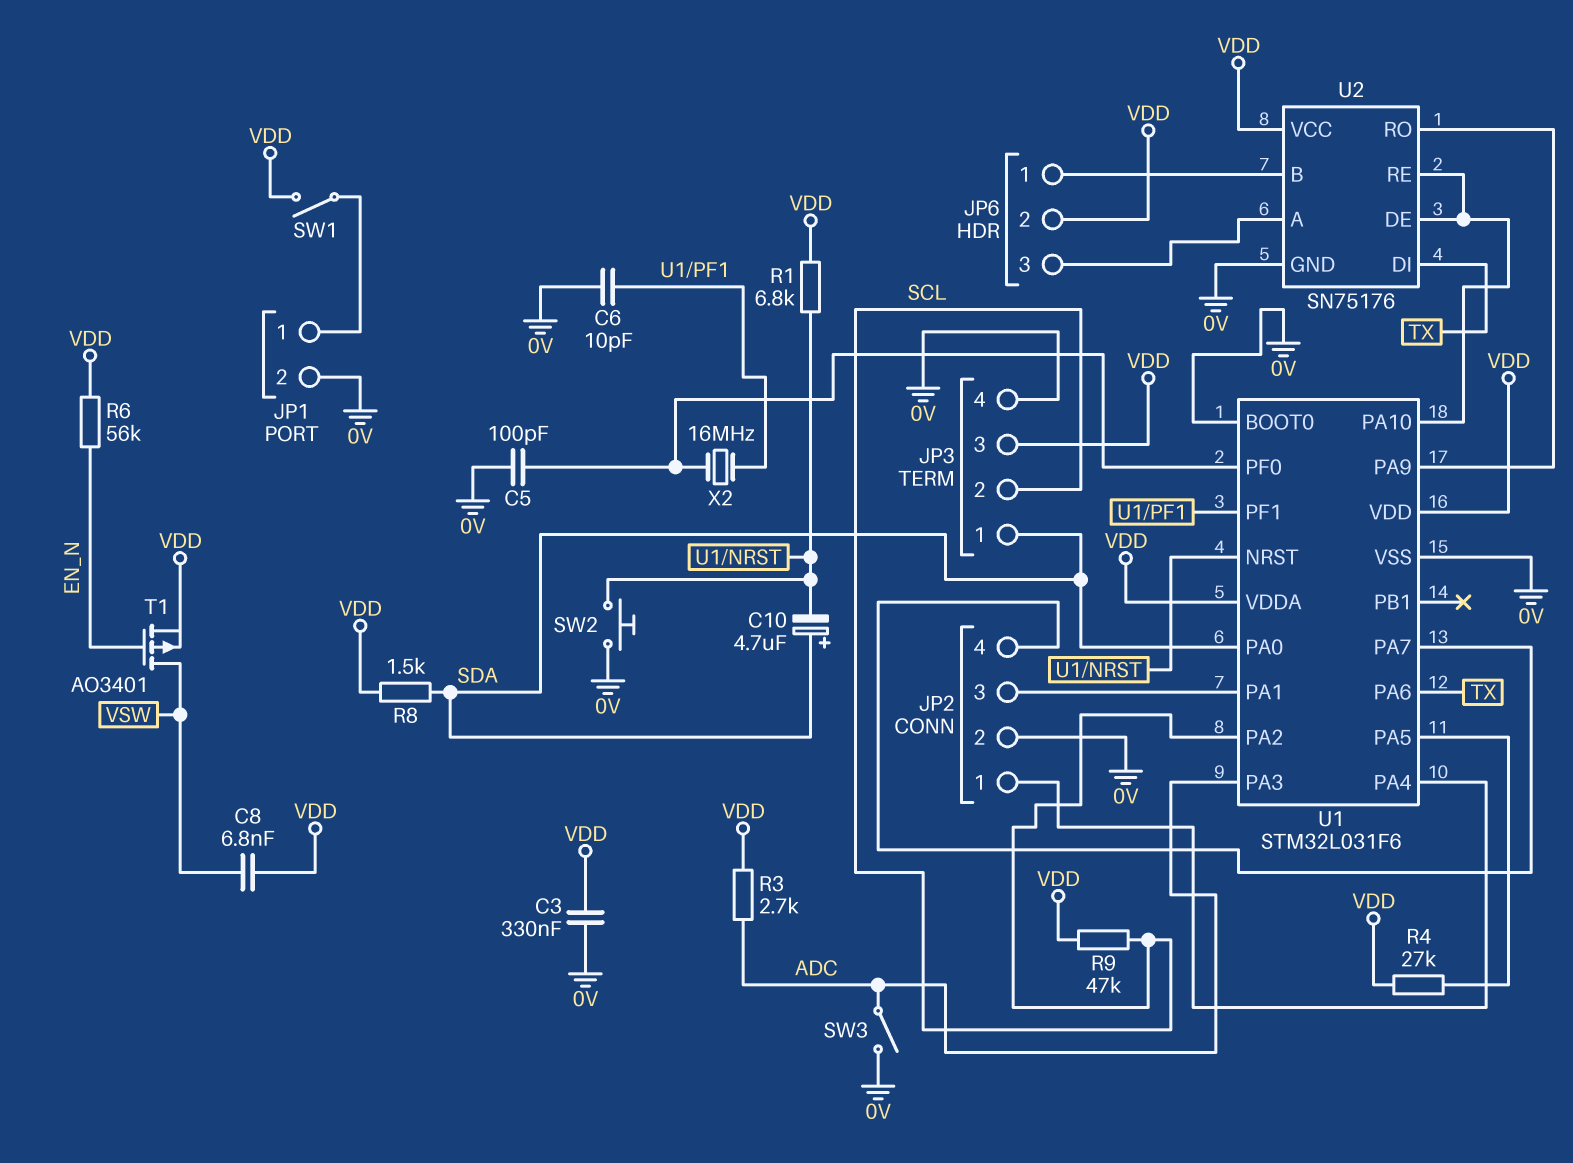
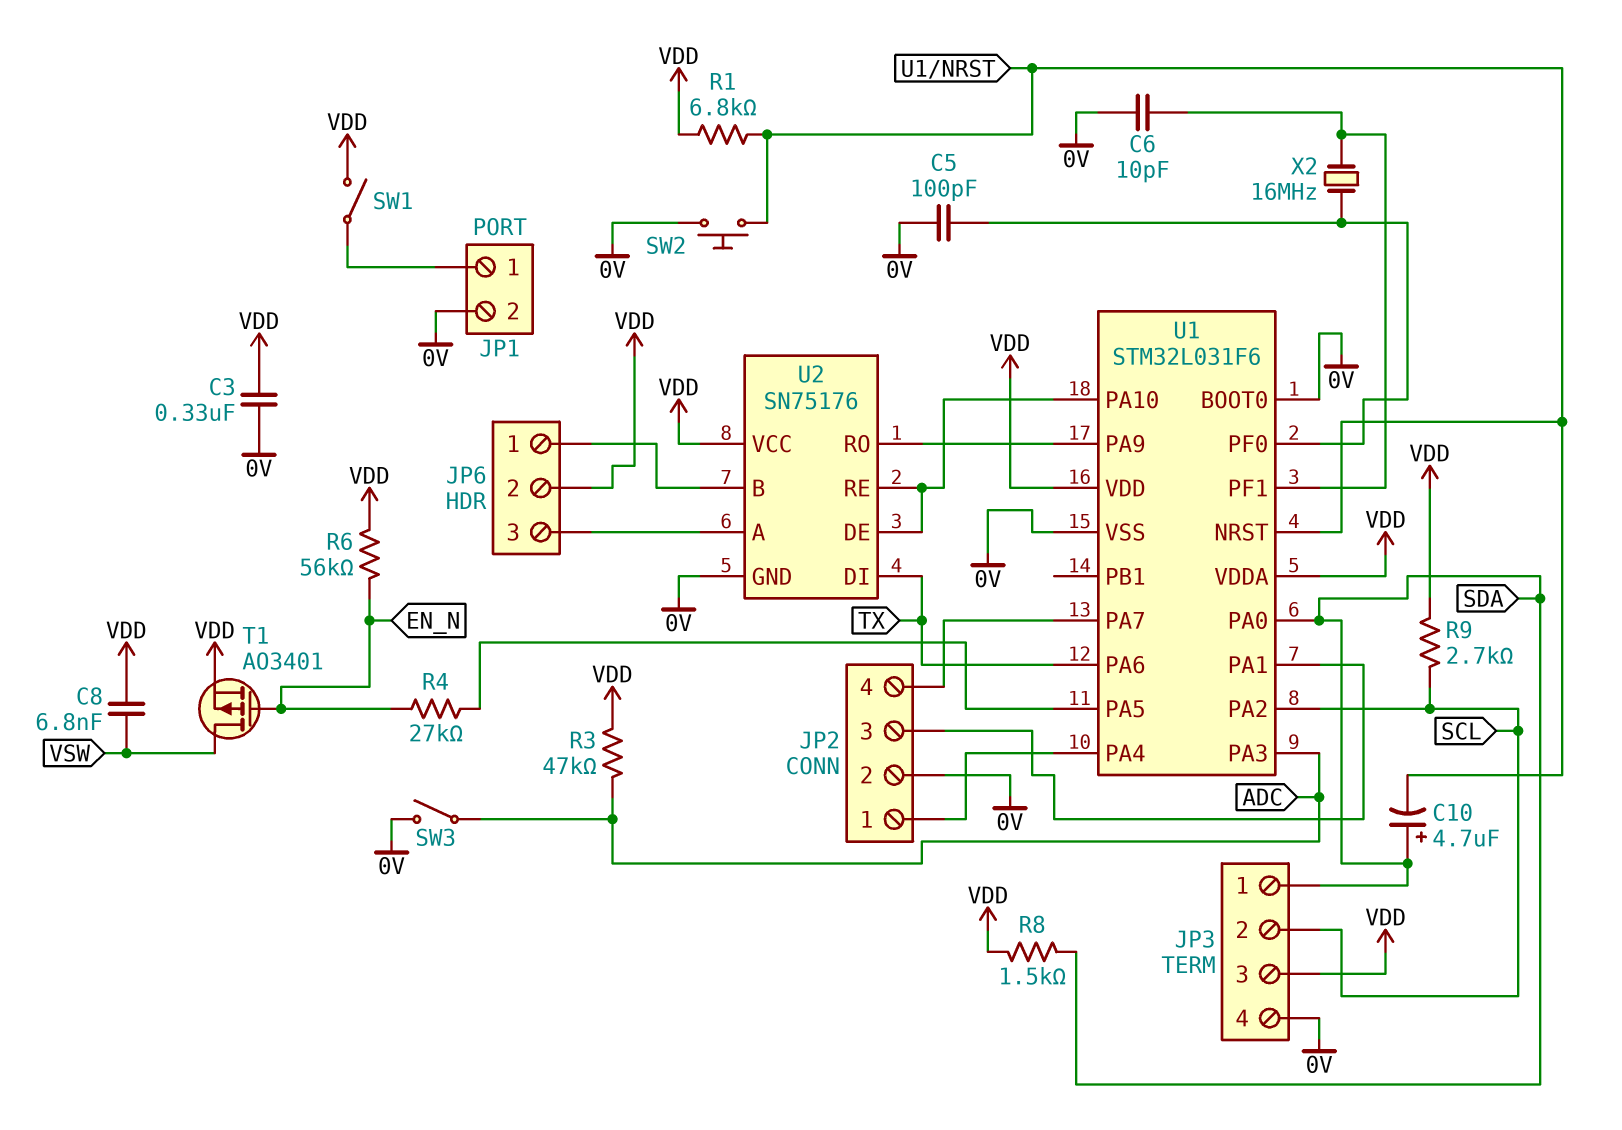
R3: 2.7k (ADC, VDD) -> 47k (ADC, VDD)
R4: 27k (U1/PA5, VDD) -> 27k (EN_N, U1/PA5)
R9: 47k (SCL, VDD) -> 2.7k (SCL, VDD)

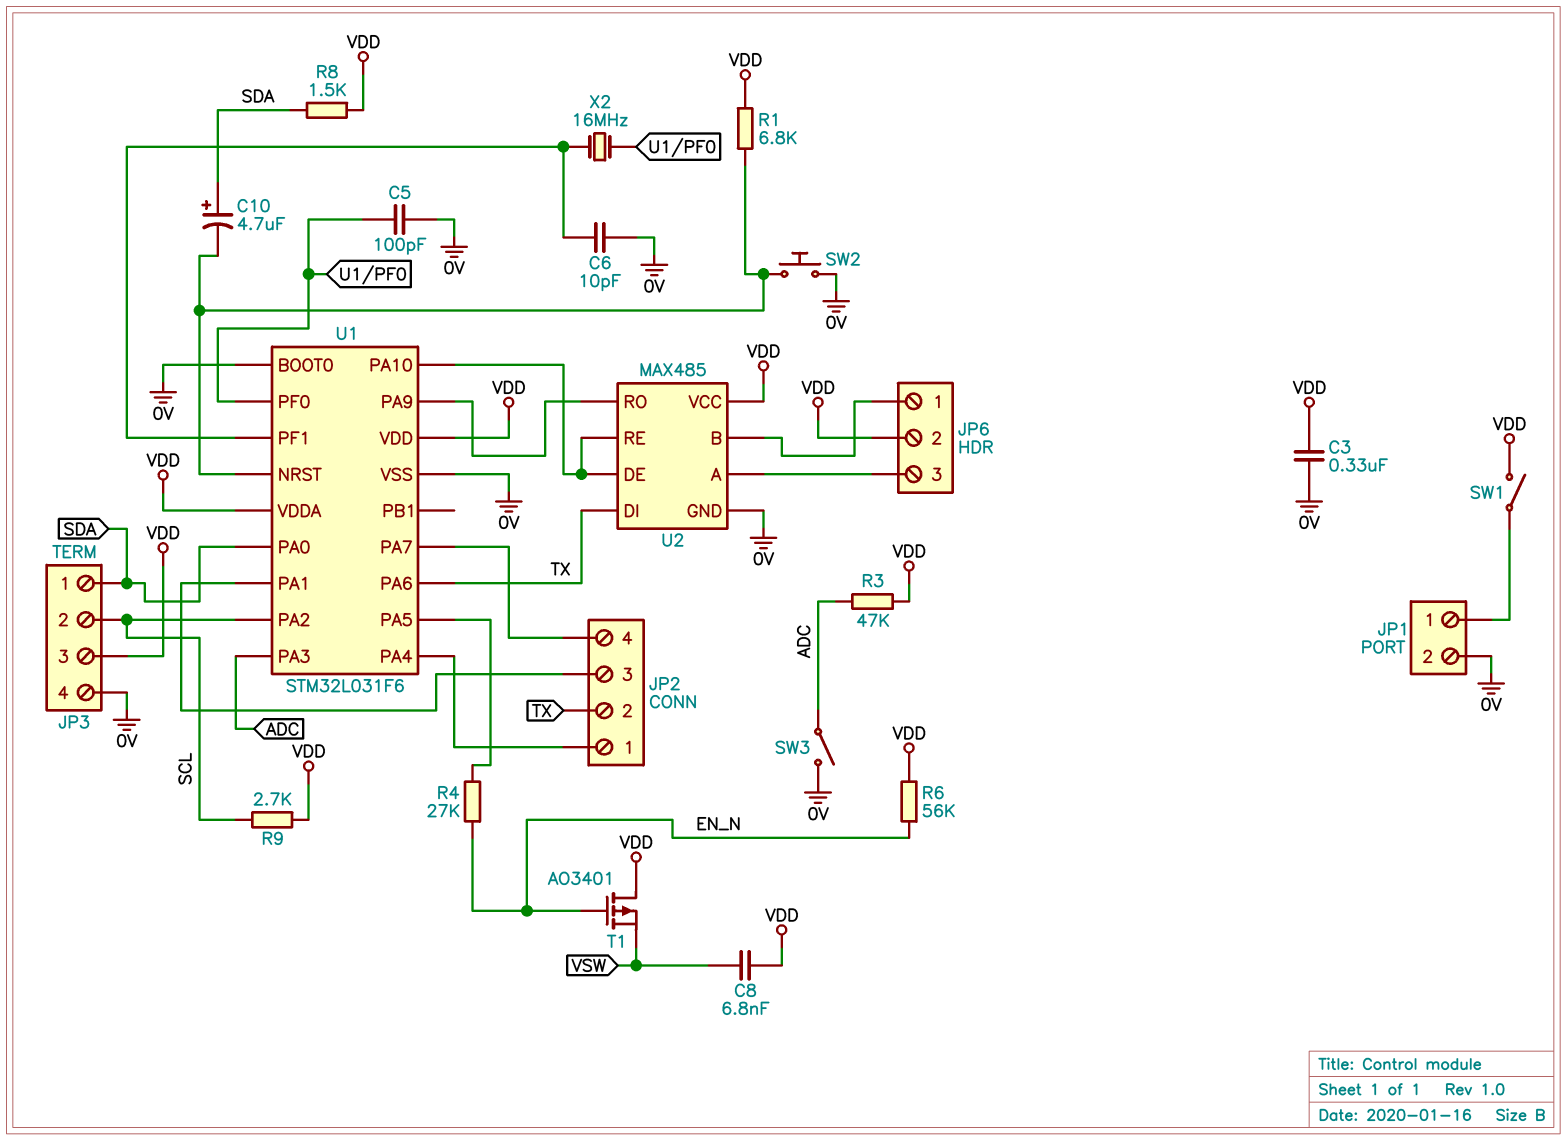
JP2 pin 2: 0V -> TX
T1: PMOS AO3401 (G EN_N, D VSW, S VDD) -> PMOS AO3401 (G EN_N, D VDD, S VSW)
U2: SN75176 -> MAX485

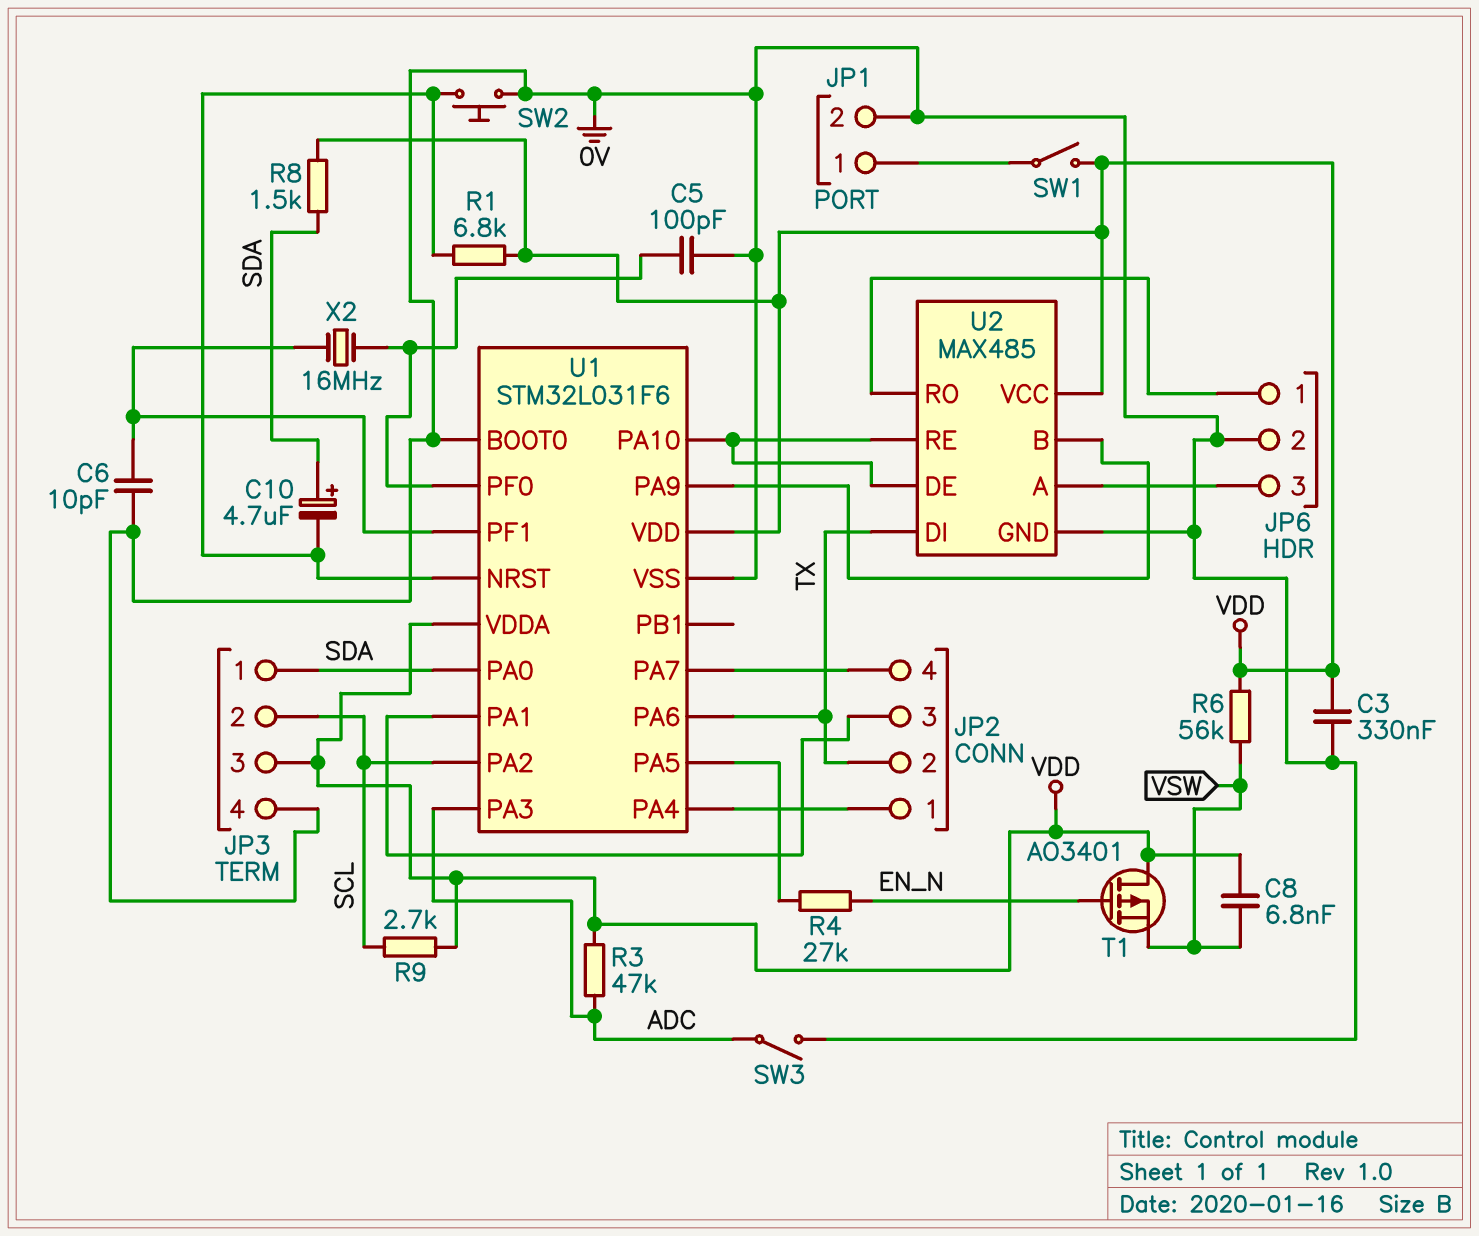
JP6 pin 2: VDD -> 0V
R6: 56k (EN_N, VDD) -> 56k (VDD, VSW)
U2 pin B: JP6/1 -> U1/PA9
U2 pin RO: U1/PA9 -> JP6/1

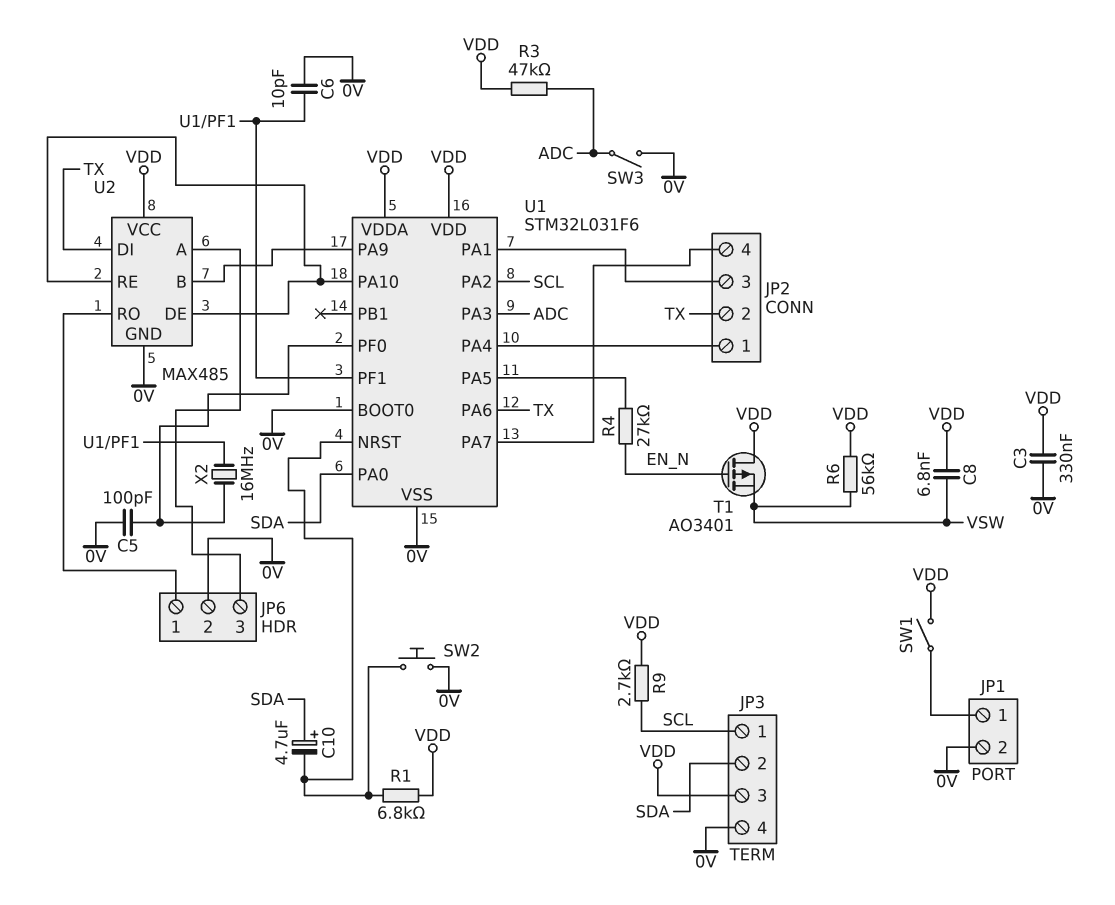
JP3 pin 1: SDA -> SCL
JP3 pin 2: SCL -> SDA
R8: 1.5k (SDA, VDD) -> none

